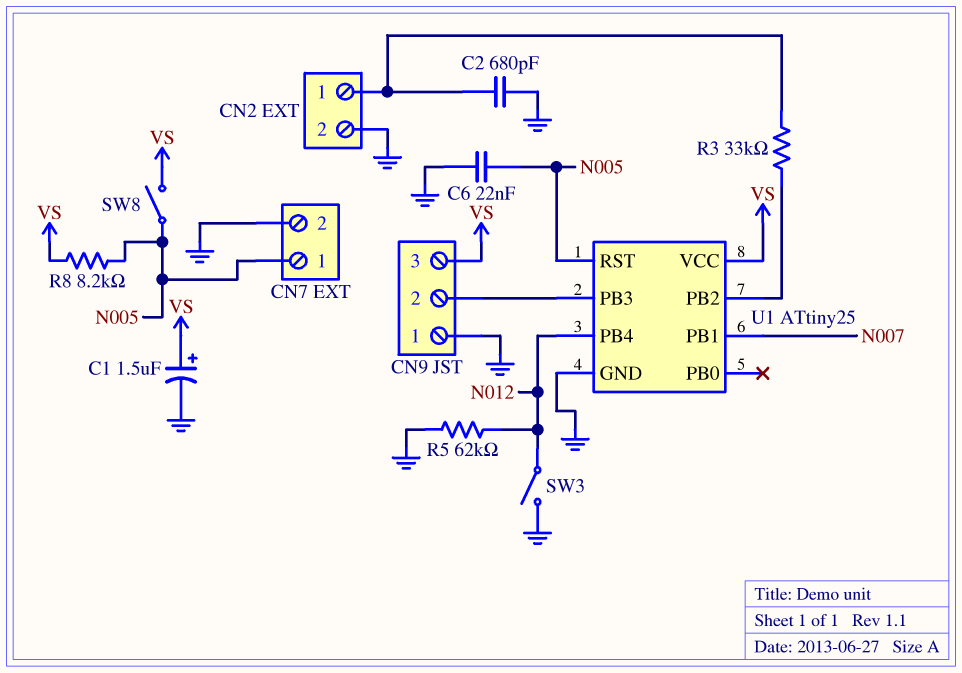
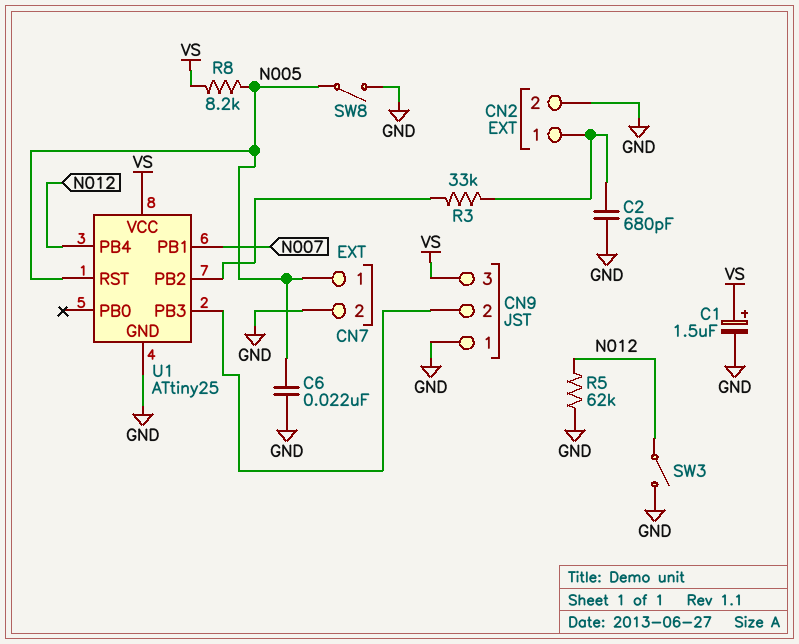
SW8: switch (N005, VS) -> switch (GND, N005)

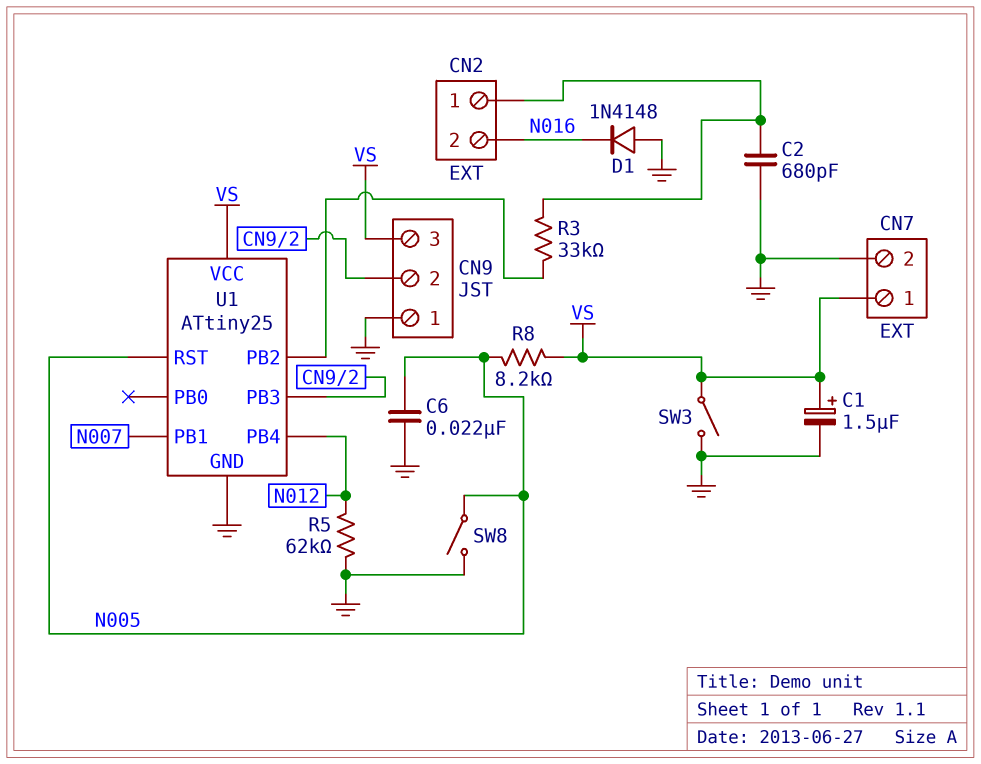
CN2 pin 2: GND -> N016
CN7 pin 1: N005 -> VS
D1: none -> diode 1N4148 (A GND, K N016)
SW3: switch (GND, N012) -> switch (GND, VS)

